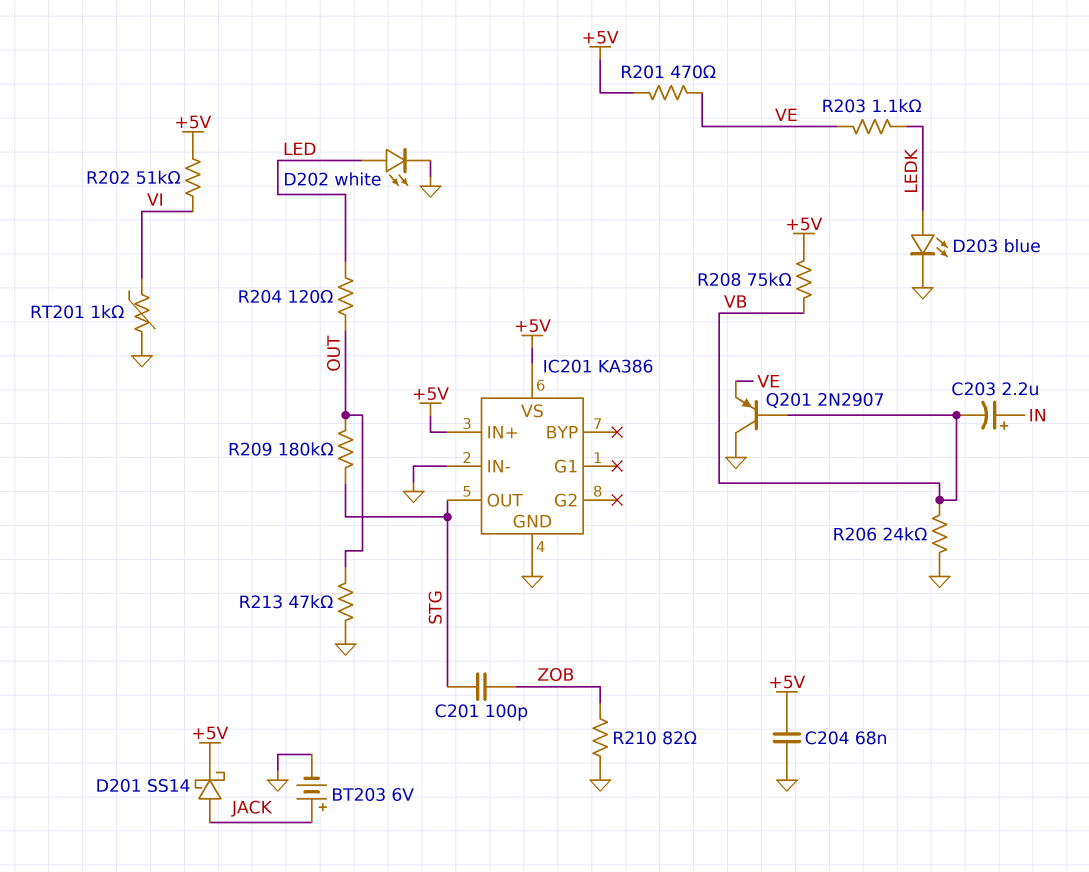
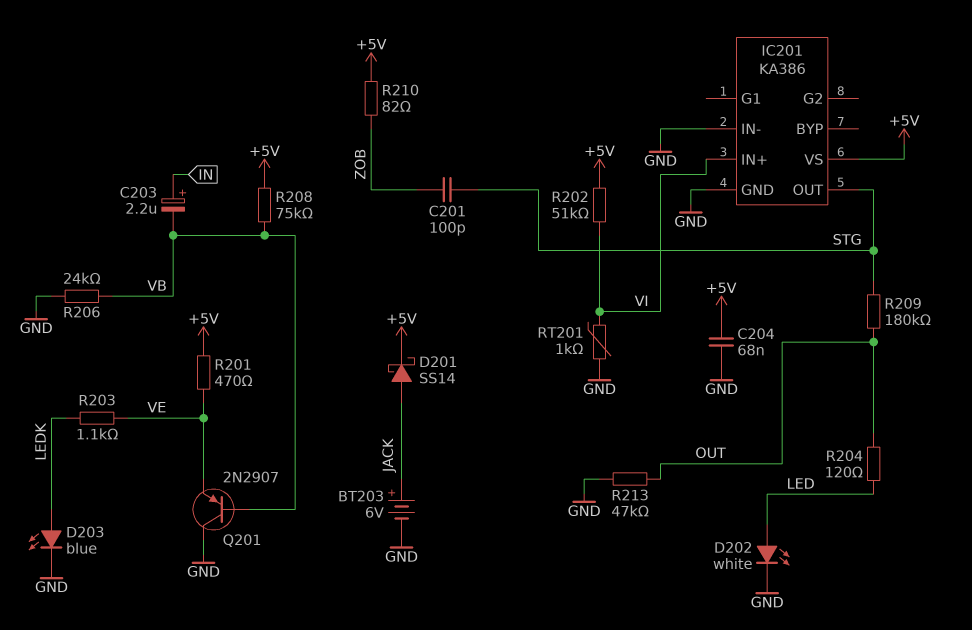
IC201 pin IN+: +5V -> VI
R210: 82 (GND, ZOB) -> 82 (+5V, ZOB)

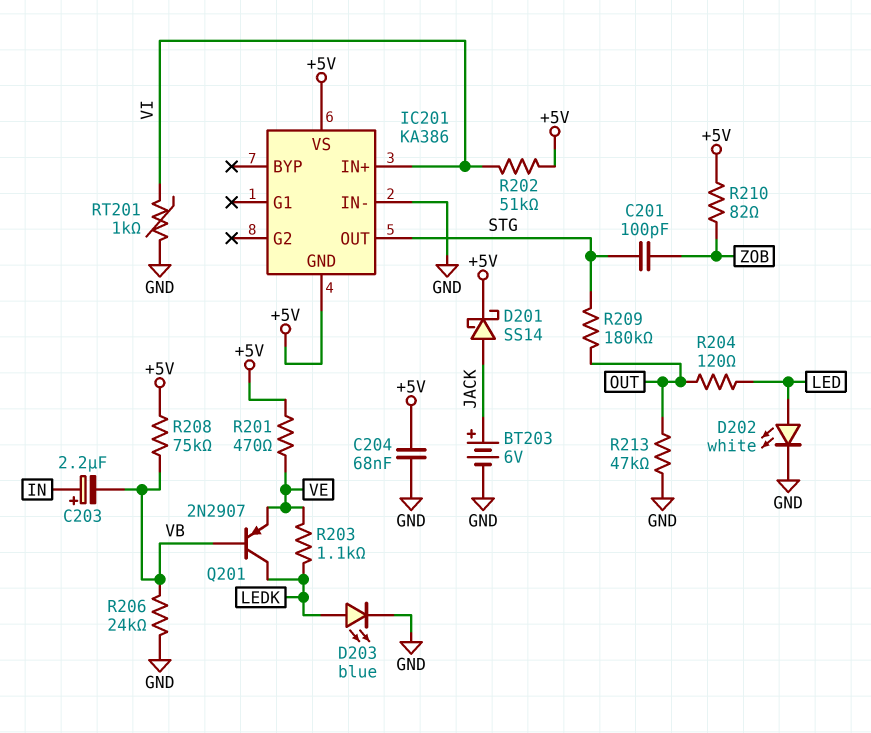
IC201 pin GND: GND -> +5V
Q201: PNP 2N2907 (B VB, C GND, E VE) -> PNP 2N2907 (B VB, C LEDK, E VE)

